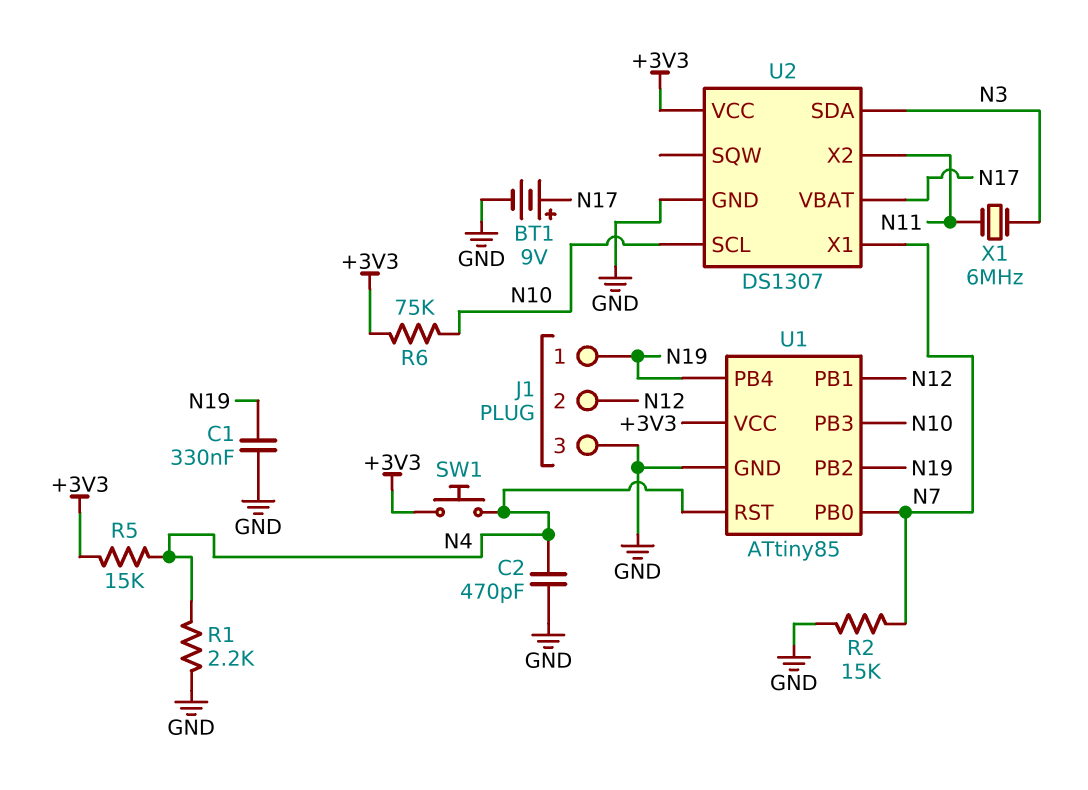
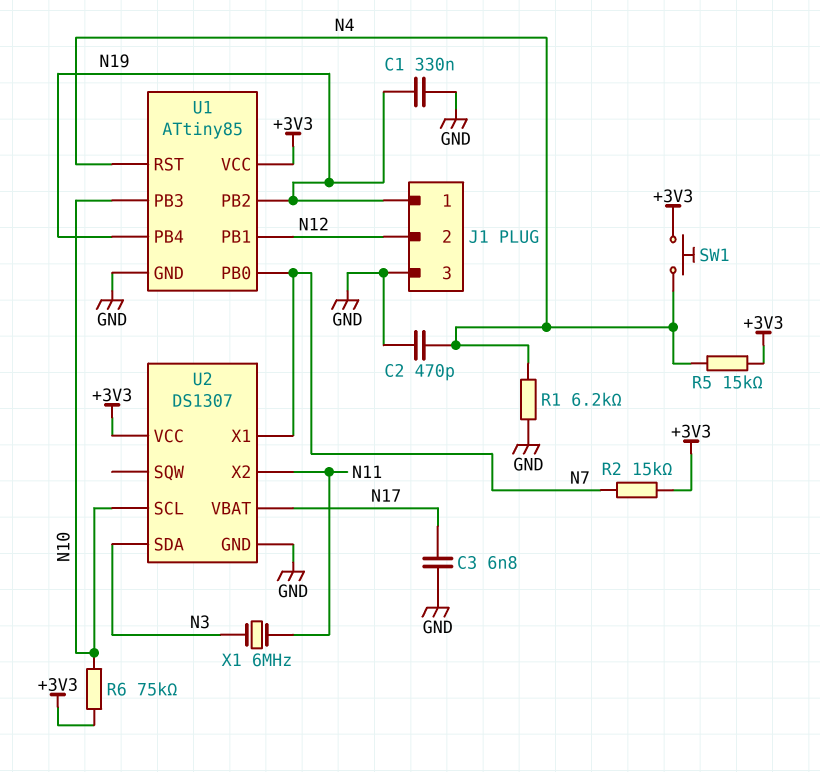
BT1: 9V (plus N17, minus GND) -> none
C3: none -> 6.8nF (GND, N17)
R1: 2.2k (GND, N4) -> 6.2k (GND, N4)
R2: 15k (GND, N7) -> 15k (+3V3, N7)

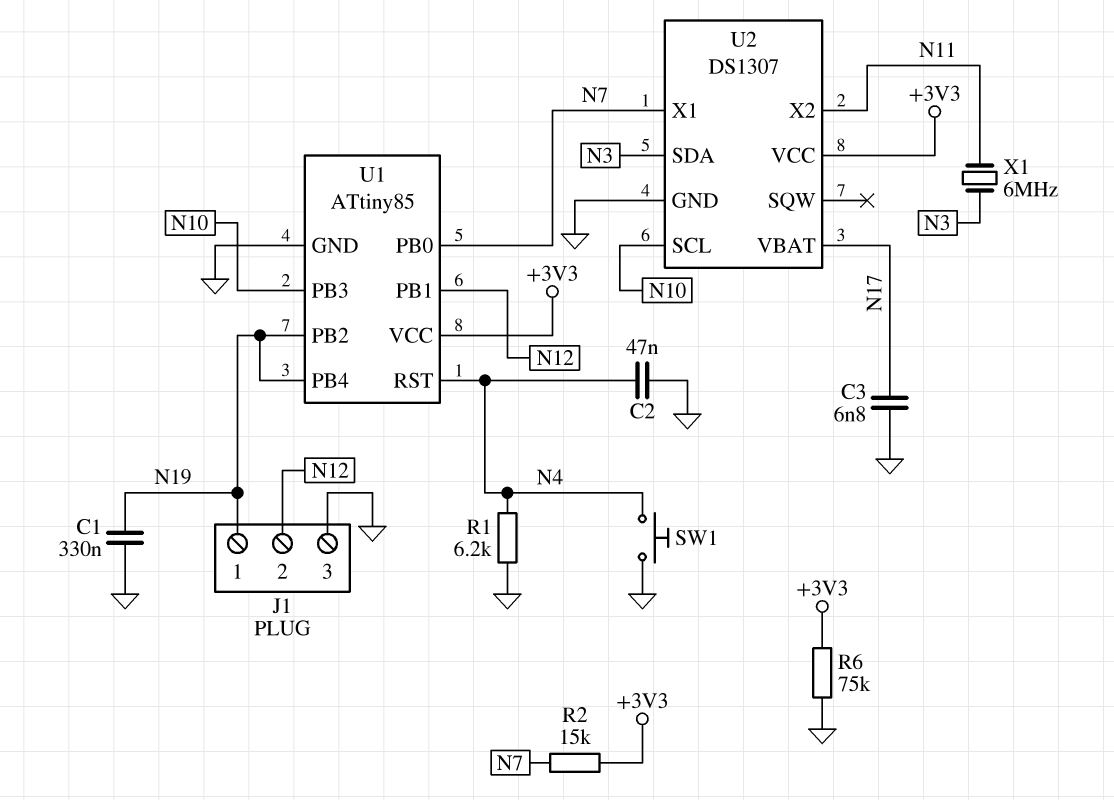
C2: 470pF (GND, N4) -> 47nF (GND, N4)
R5: 15k (+3V3, N4) -> none
R6: 75k (+3V3, N10) -> 75k (+3V3, GND)
SW1: button (+3V3, N4) -> button (GND, N4)

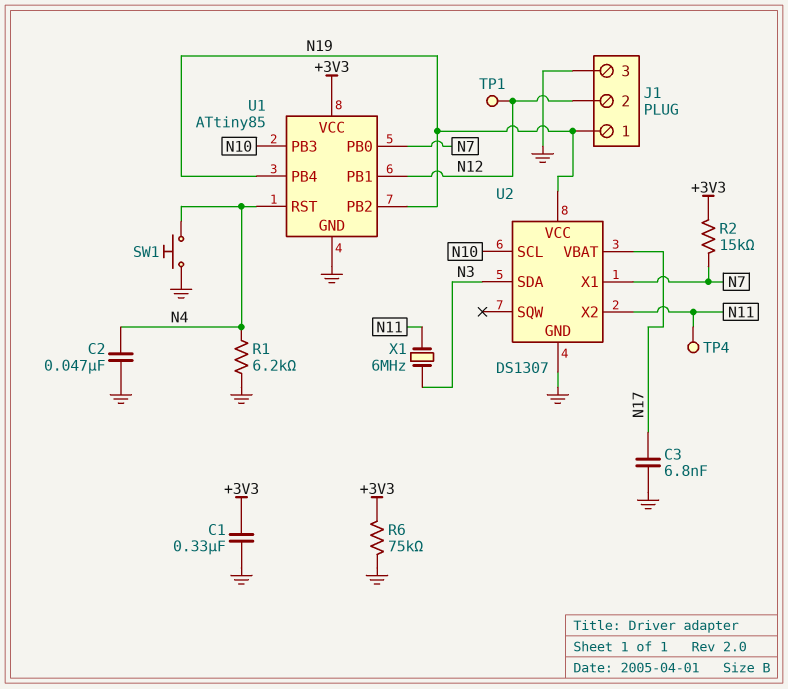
C1: 330nF (GND, N19) -> 330nF (+3V3, GND)
TP1: none -> test point (N12)
TP4: none -> test point (N11)
U2 pin VCC: +3V3 -> N19

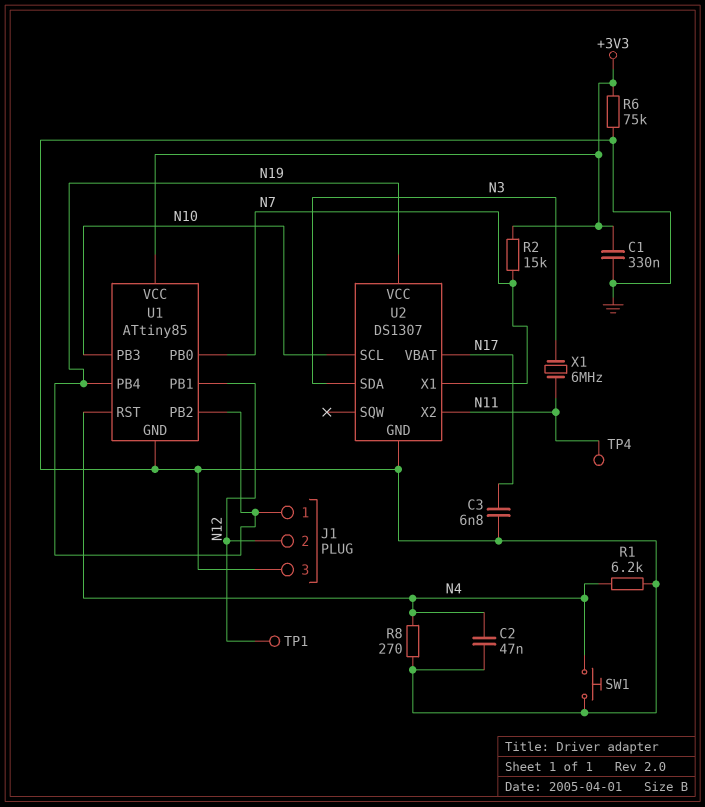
R8: none -> 270 (GND, N4)

